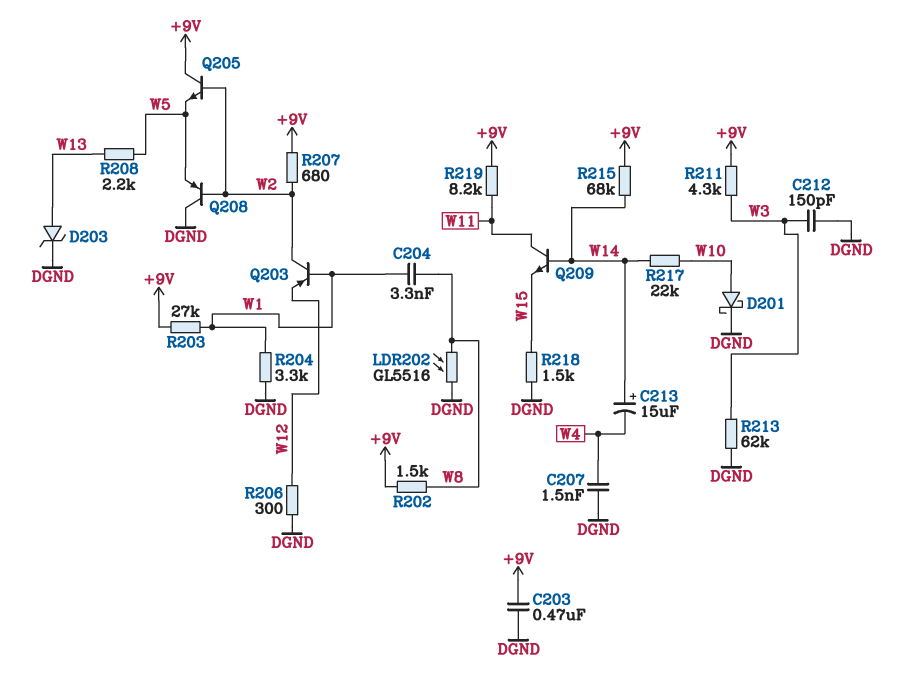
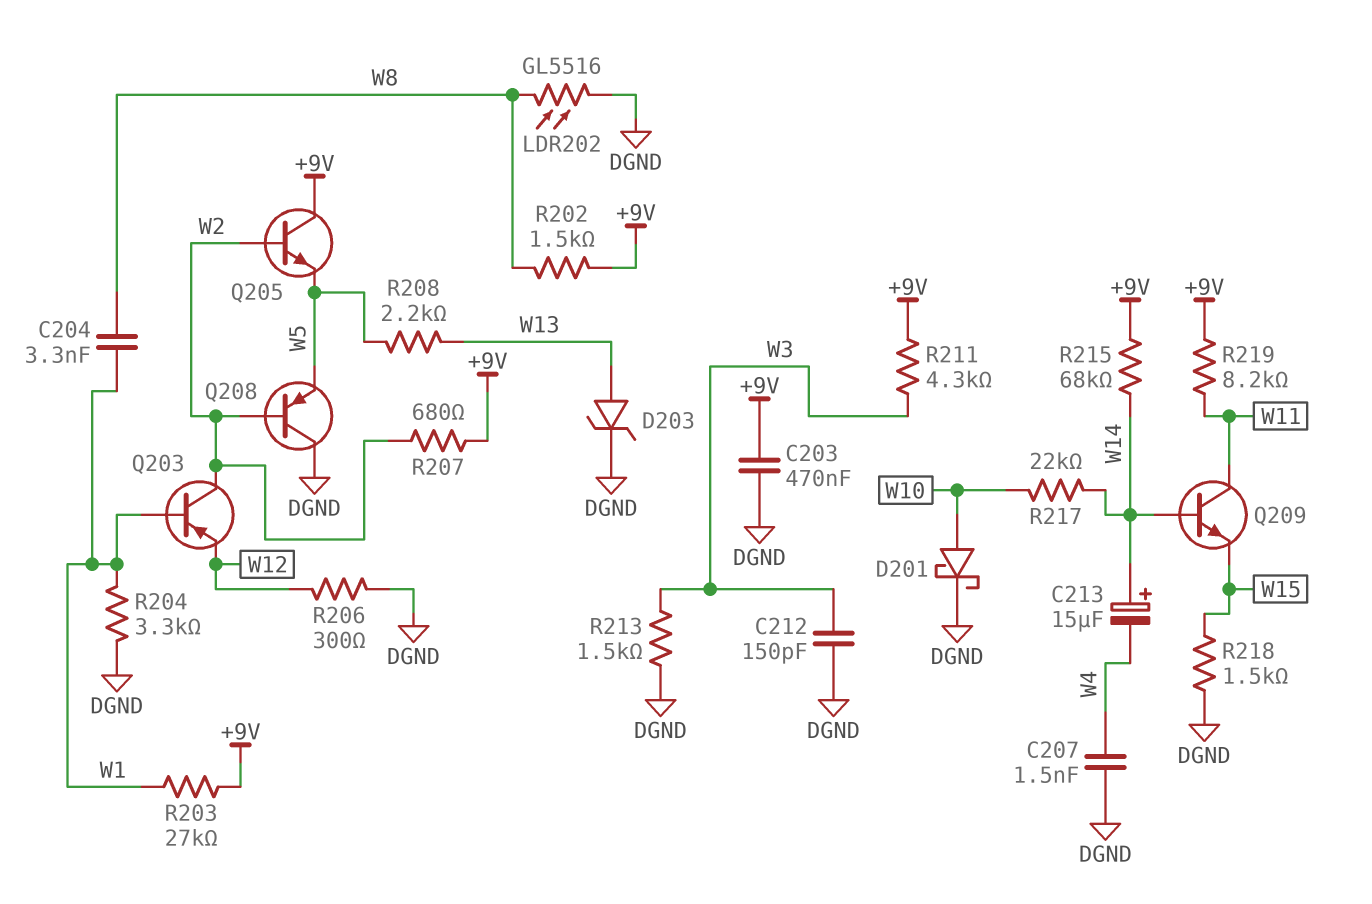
R213: 62k (DGND, W3) -> 1.5k (DGND, W3)

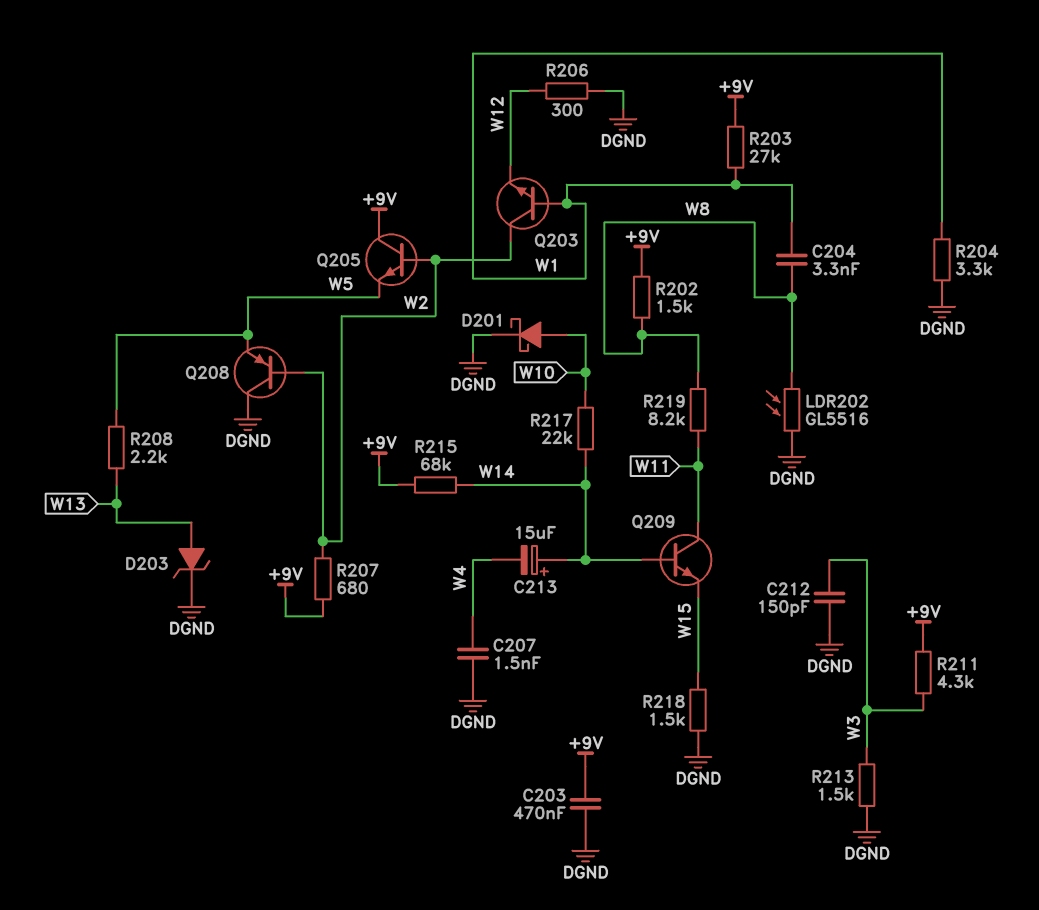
Q203: PNP (B W1, C W2, E W12) -> NPN (B W1, C W2, E W12)
R219: 8.2k (+9V, W11) -> 8.2k (W8, W11)

